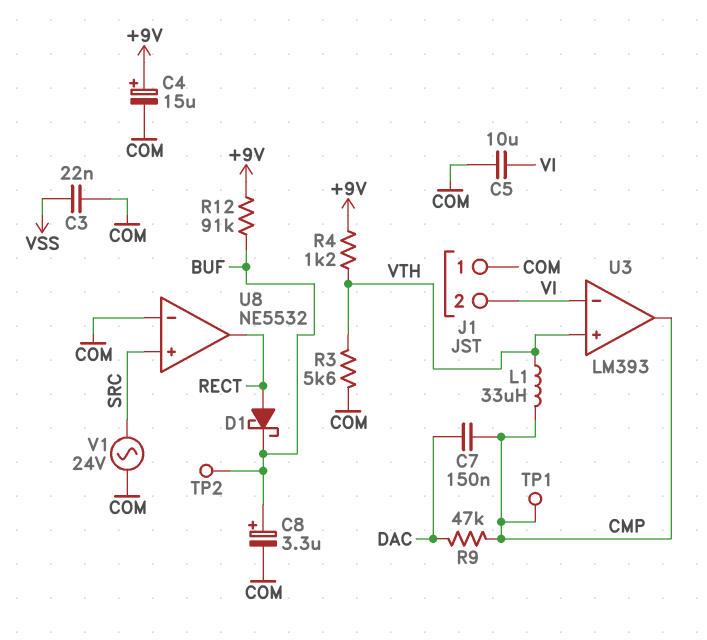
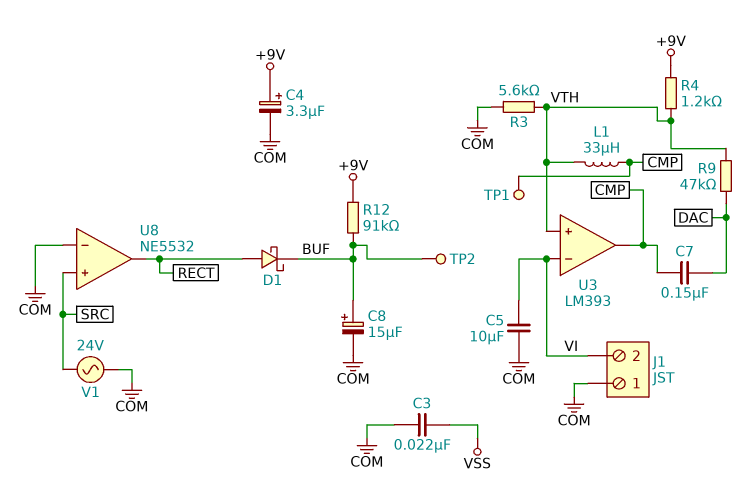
C4: 15uF (plus +9V, minus COM) -> 3.3uF (plus +9V, minus COM)
C8: 3.3uF (plus BUF, minus COM) -> 15uF (plus BUF, minus COM)
R9: 47k (CMP, DAC) -> 47k (DAC, VTH)

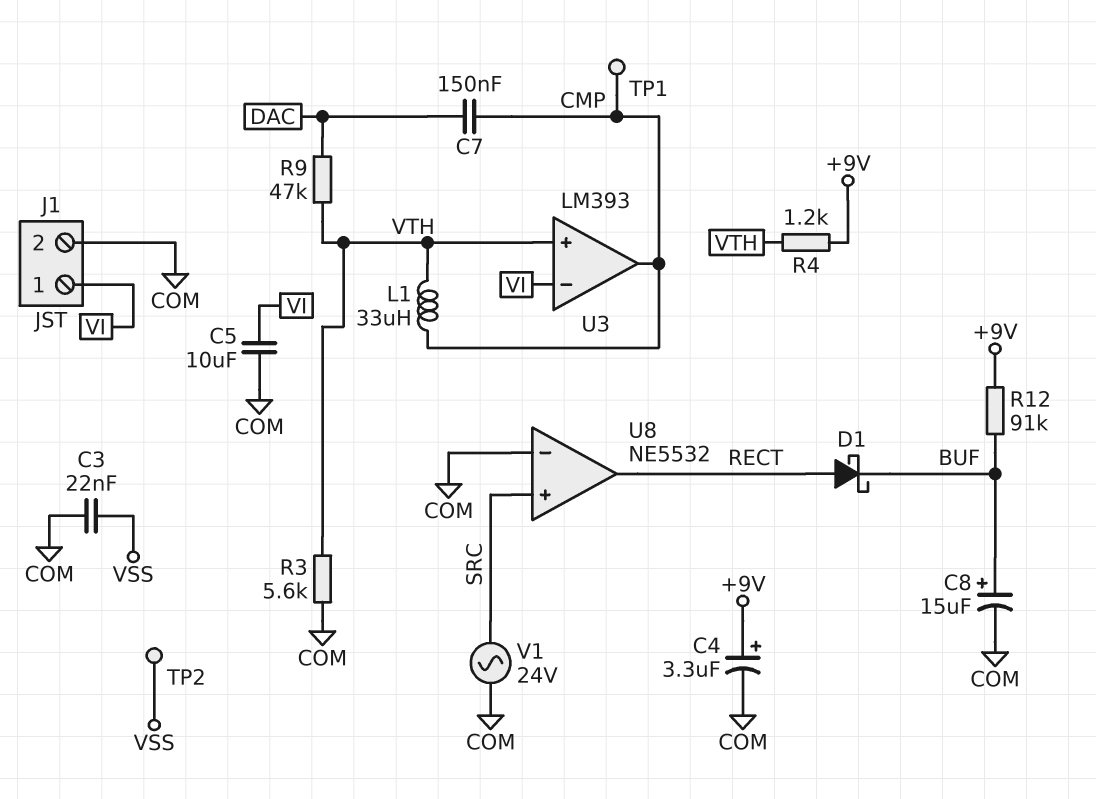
J1 pin 1: COM -> VI
J1 pin 2: VI -> COM
TP2: test point (BUF) -> test point (VSS)

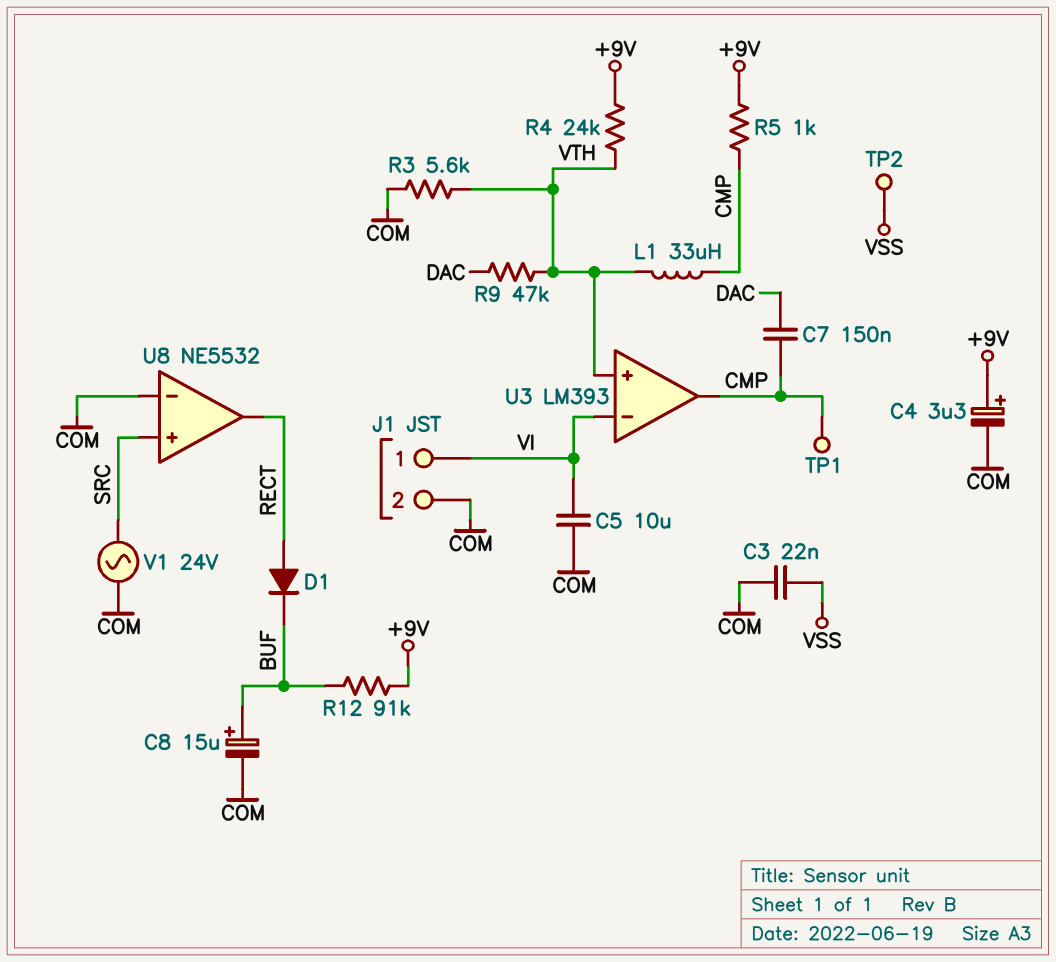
D1: schottky (A RECT, K BUF) -> diode (A RECT, K BUF)
R4: 1.2k (+9V, VTH) -> 24k (+9V, VTH)
R5: none -> 1k (+9V, CMP)

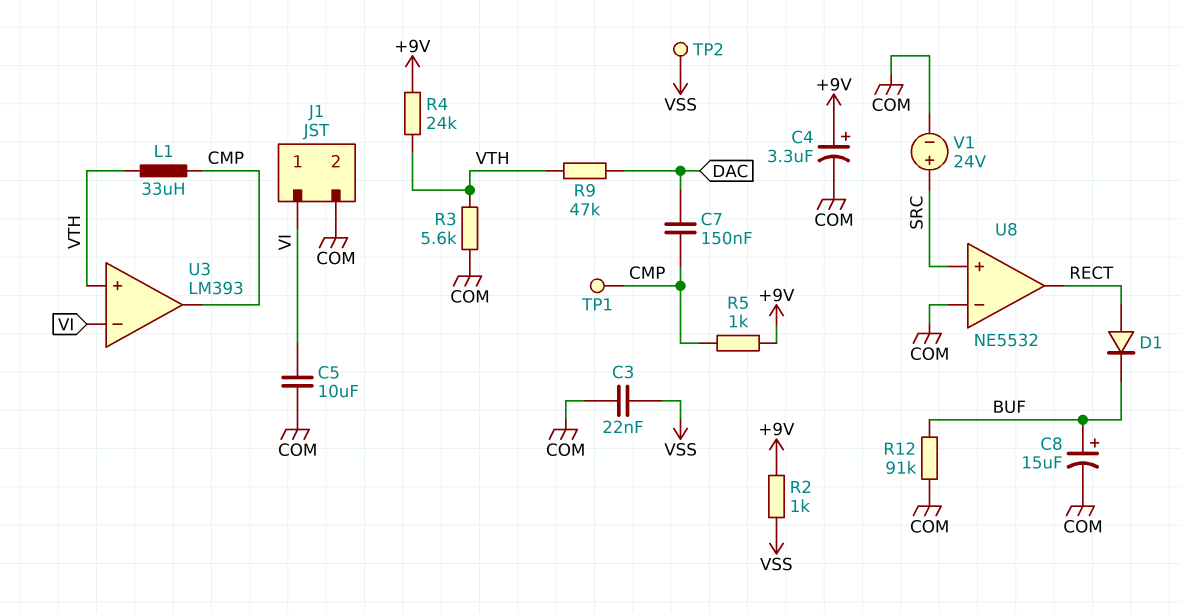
R2: none -> 1k (+9V, VSS)
R12: 91k (+9V, BUF) -> 91k (BUF, COM)
V1: AC 24V (COM, SRC) -> 24V (plus SRC, minus COM)

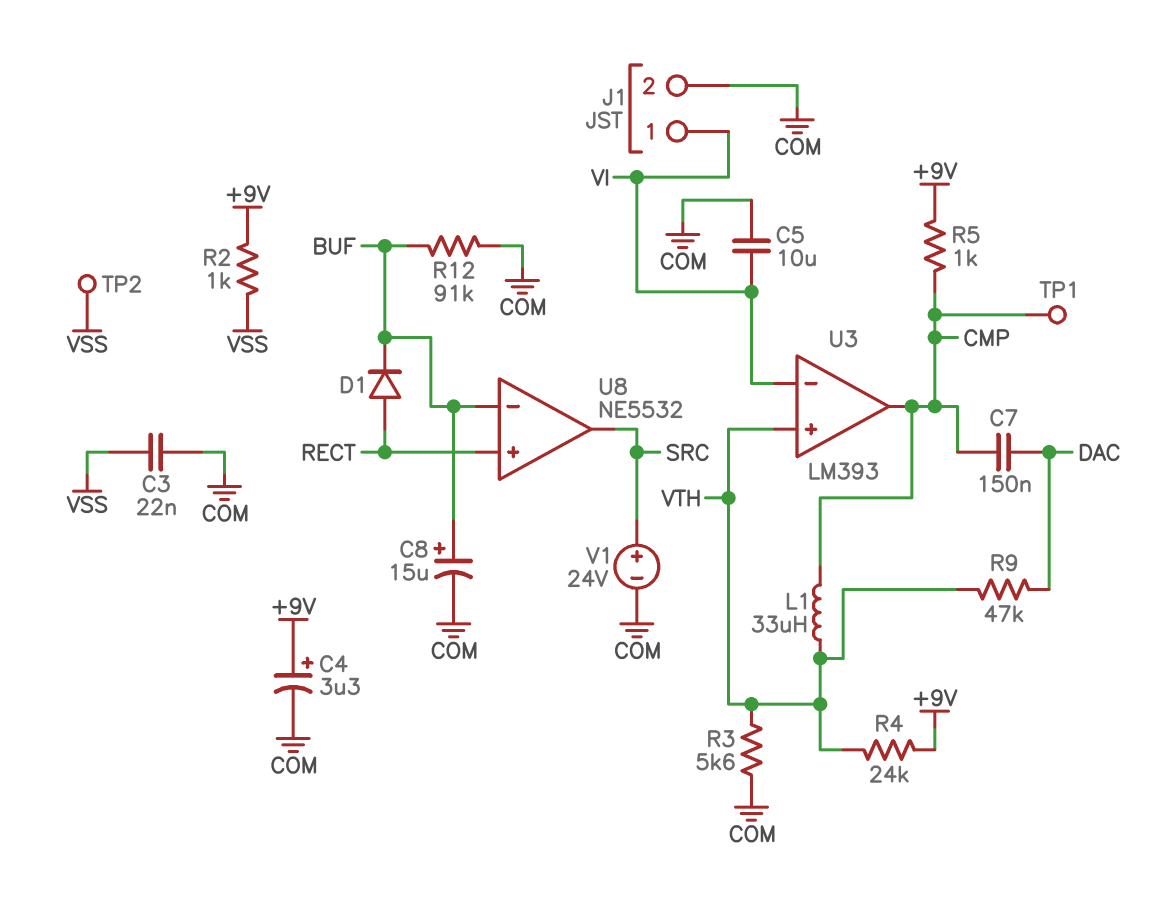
U8 pin in+: SRC -> RECT
U8 pin in-: COM -> BUF
U8 pin out: RECT -> SRC

